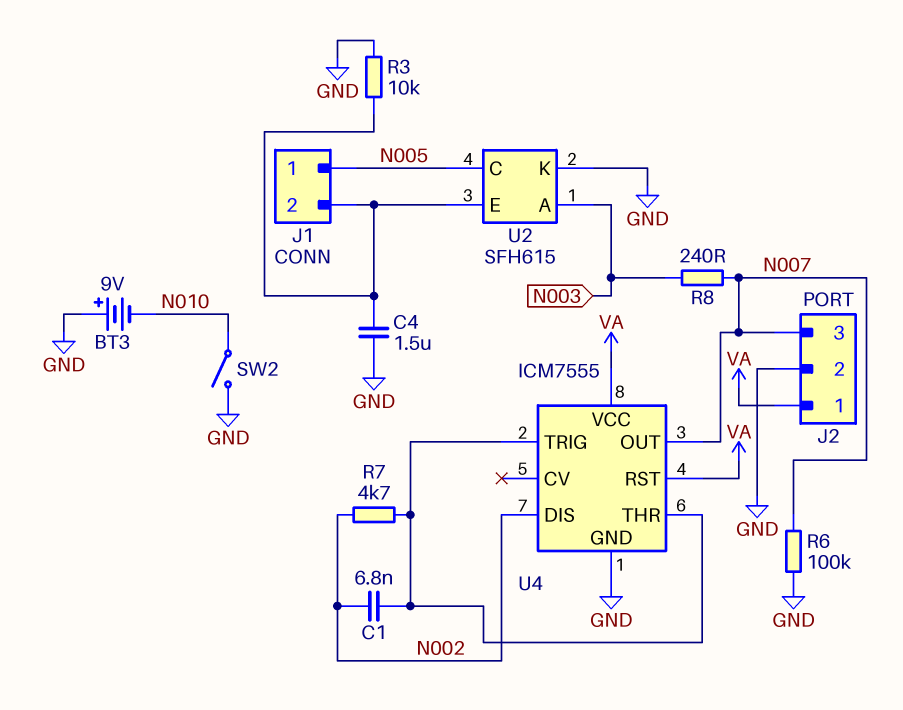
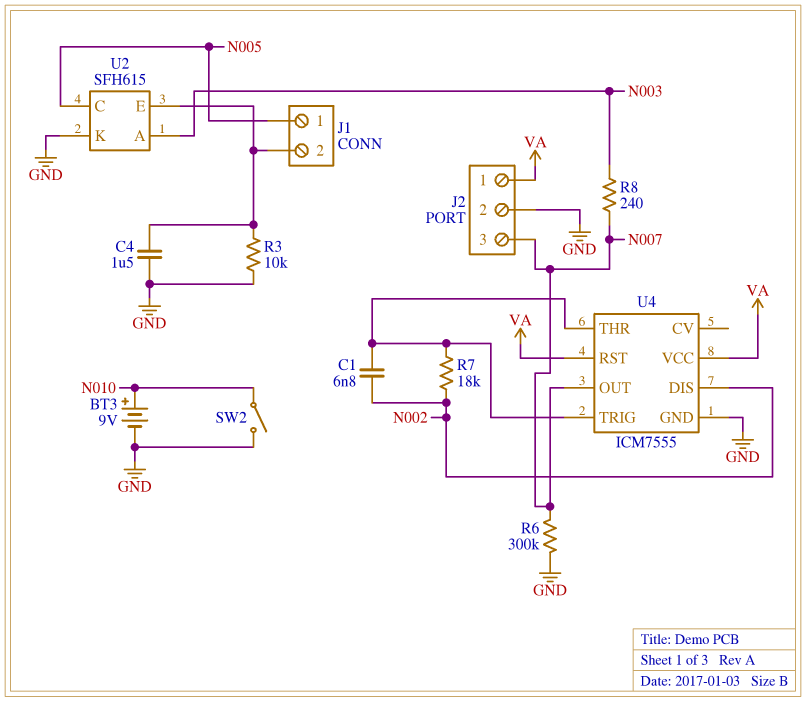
BT3: 9V (plus GND, minus N010) -> 9V (plus N010, minus GND)
R6: 100k (GND, N007) -> 300k (GND, N007)
R7: 4.7k (N002, U4/THR) -> 18k (N002, U4/THR)

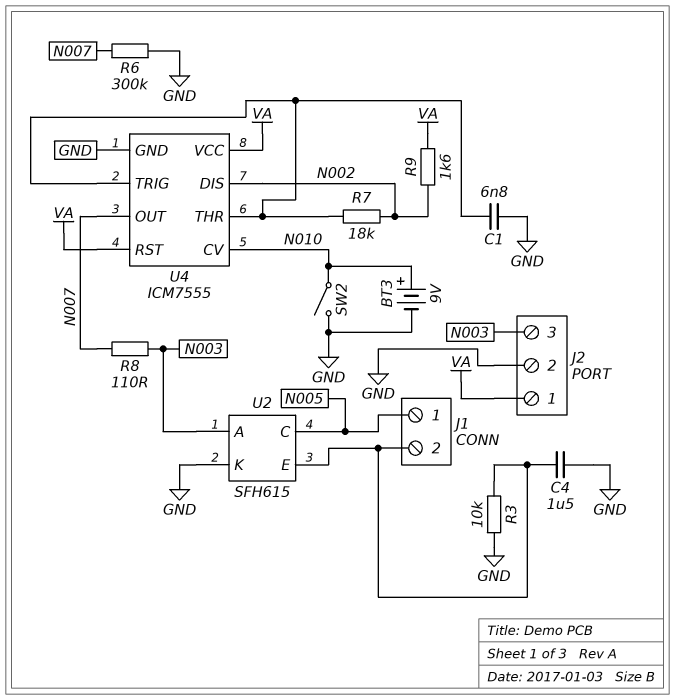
C1: 6.8nF (N002, U4/THR) -> 6.8nF (GND, U4/THR)
J2 pin 3: N007 -> N003
R8: 240 (N003, N007) -> 110 (N003, N007)
R9: none -> 1.6k (N002, VA)
U4 pin CV: none -> N010

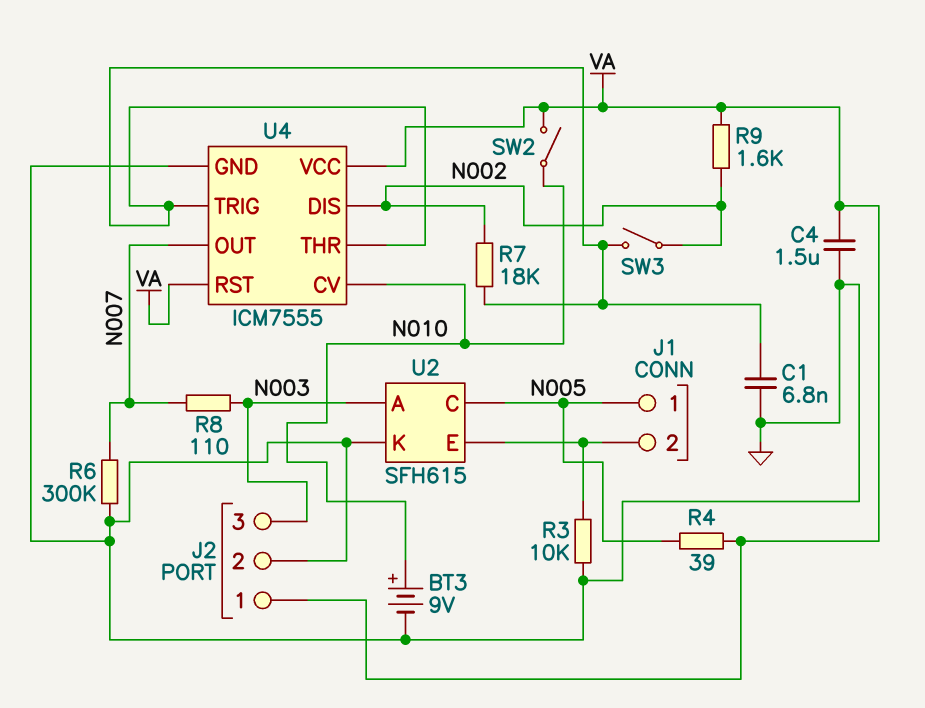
C4: 1.5uF (GND, J1/2) -> 1.5uF (GND, VA)
R4: none -> 39 (N005, VA)
SW2: switch (GND, N010) -> switch (N010, VA)
SW3: none -> switch (N002, U4/THR)

